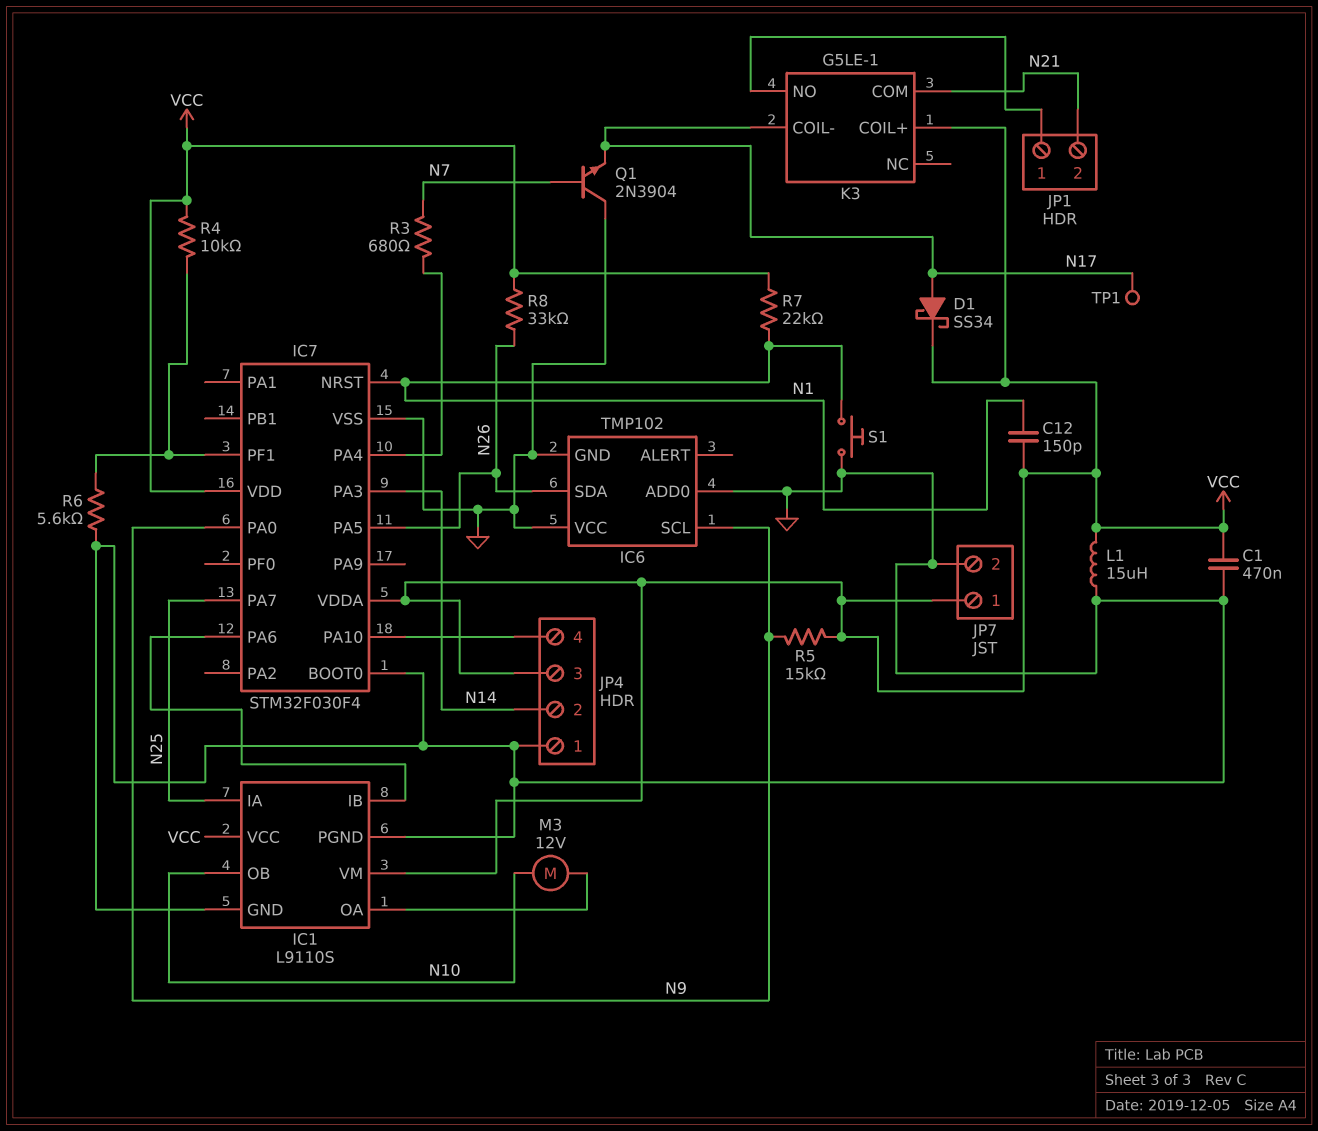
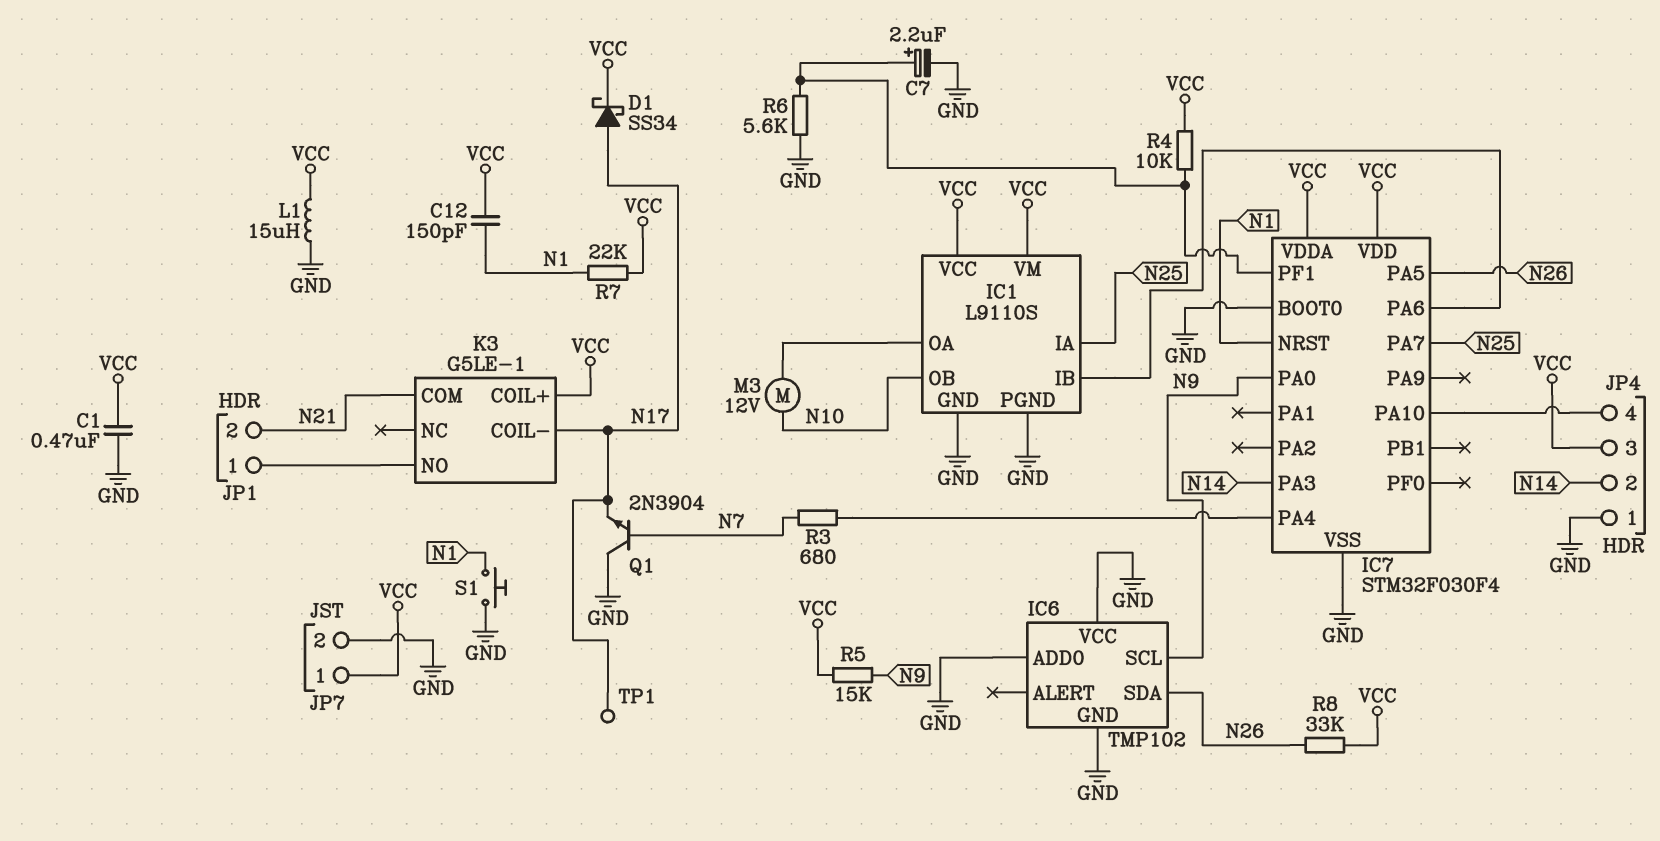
C7: none -> 2.2uF (plus IC7/PF1, minus GND)

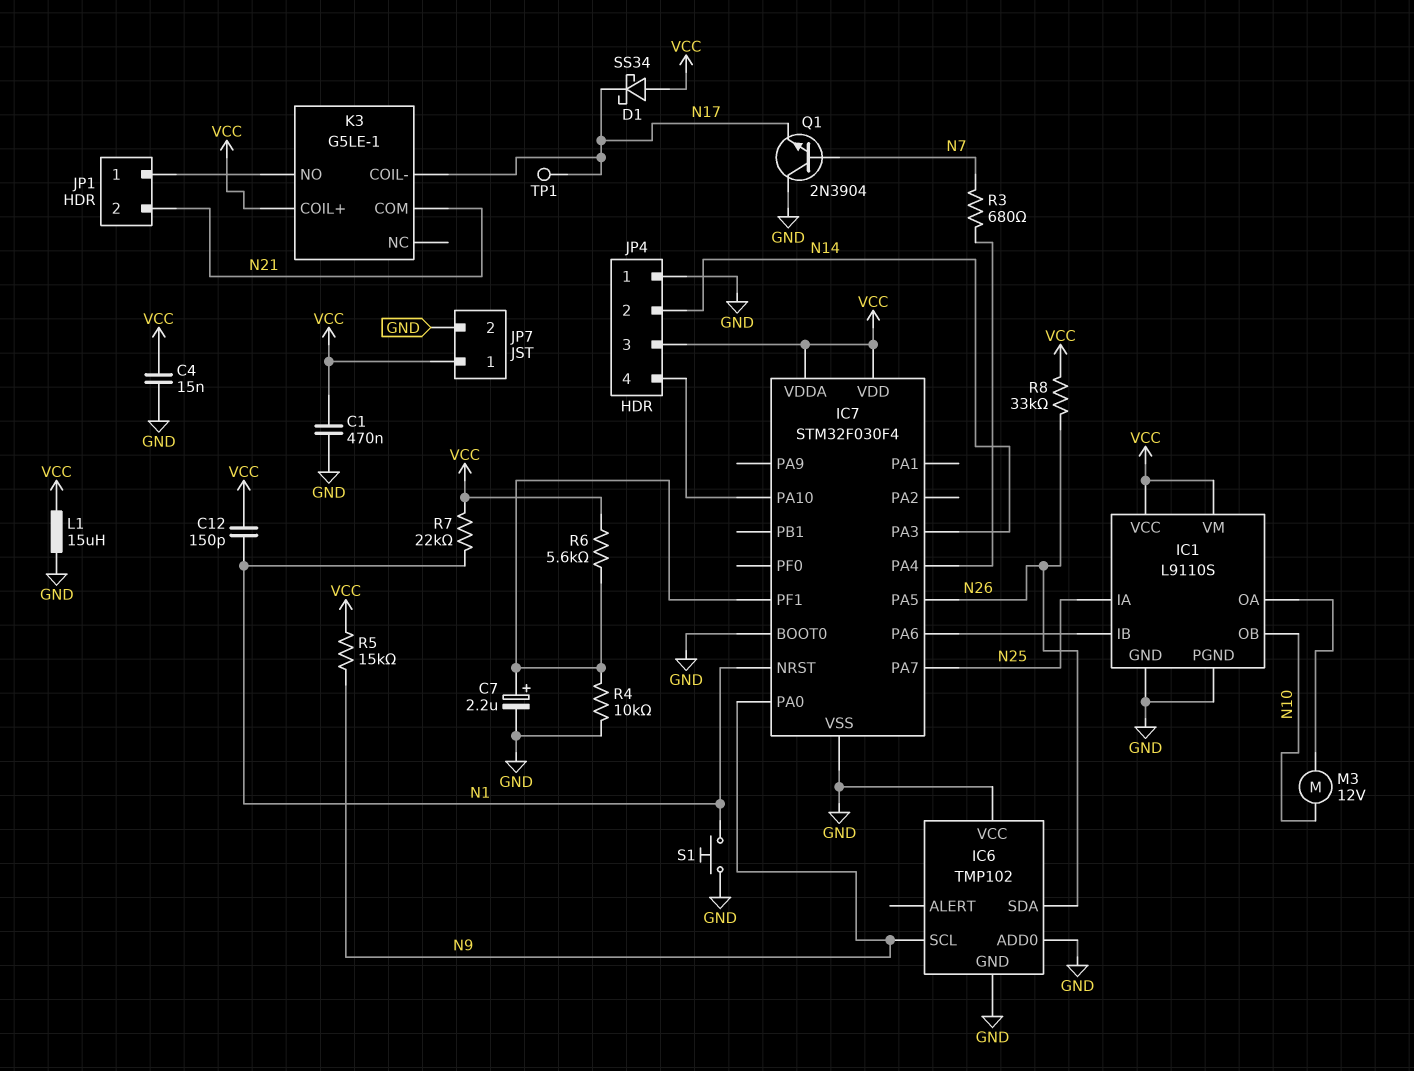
C4: none -> 15nF (GND, VCC)
D1: schottky SS34 (A N17, K VCC) -> schottky SS34 (A VCC, K N17)
R4: 10k (IC7/PF1, VCC) -> 10k (GND, IC7/PF1)
R6: 5.6k (GND, IC7/PF1) -> 5.6k (IC7/PF1, VCC)

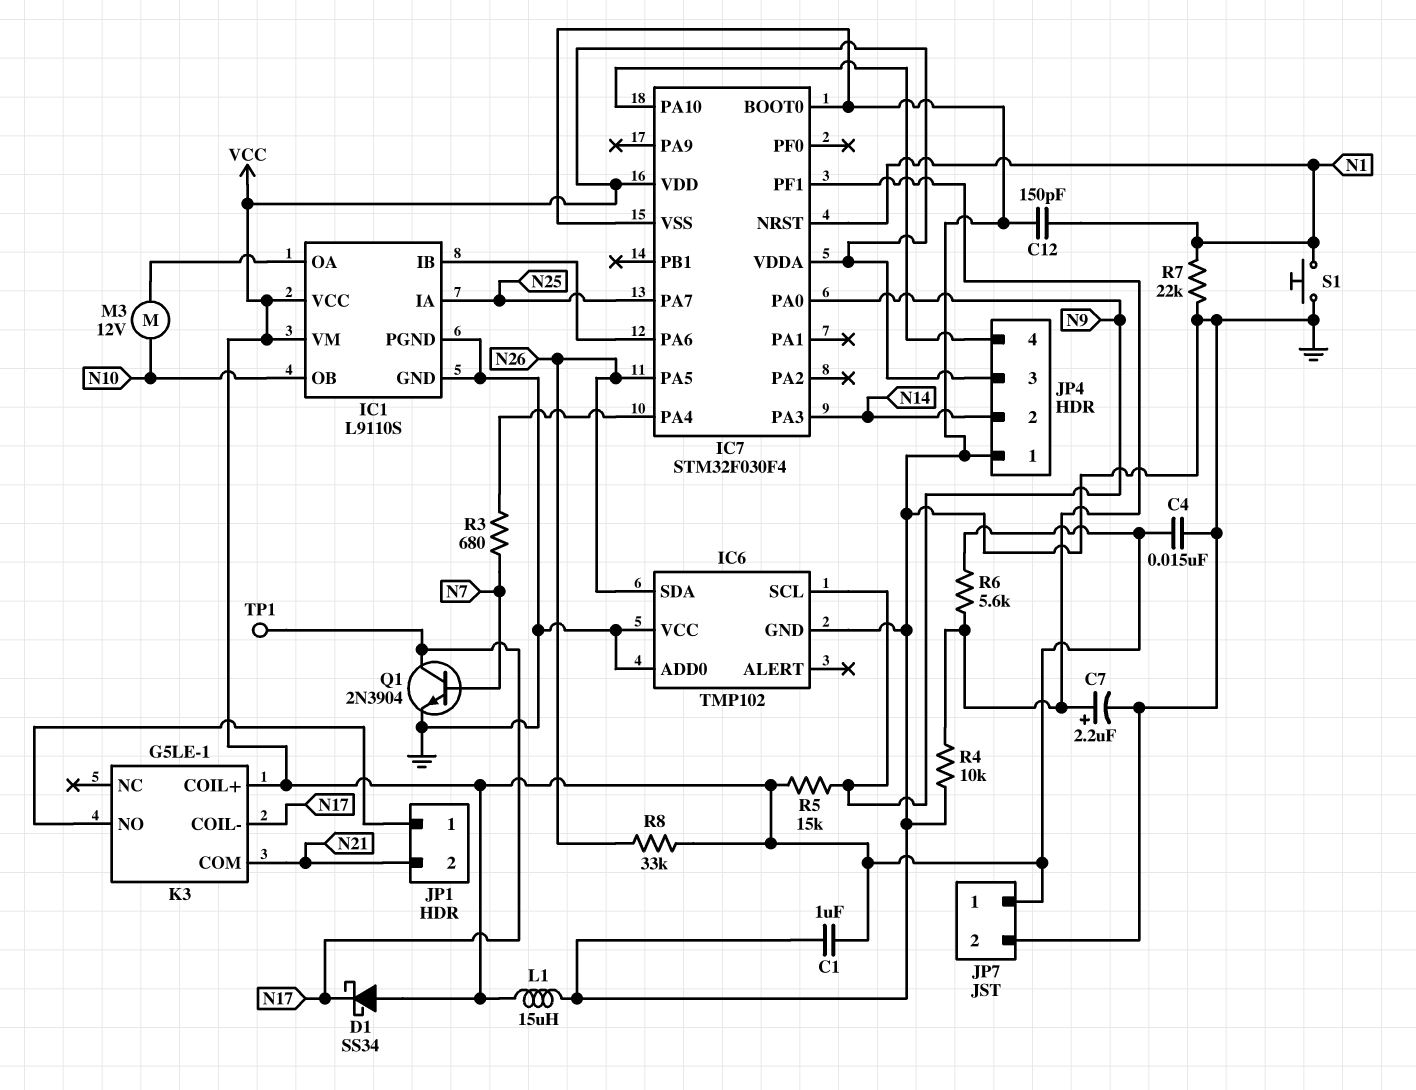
C1: 470nF (GND, VCC) -> 1uF (GND, VCC)
C12: 150pF (N1, VCC) -> 150pF (GND, N1)
Q1: NPN 2N3904 (B N7, C GND, E N17) -> NPN 2N3904 (B N7, C N17, E GND)
R7: 22k (N1, VCC) -> 22k (GND, N1)

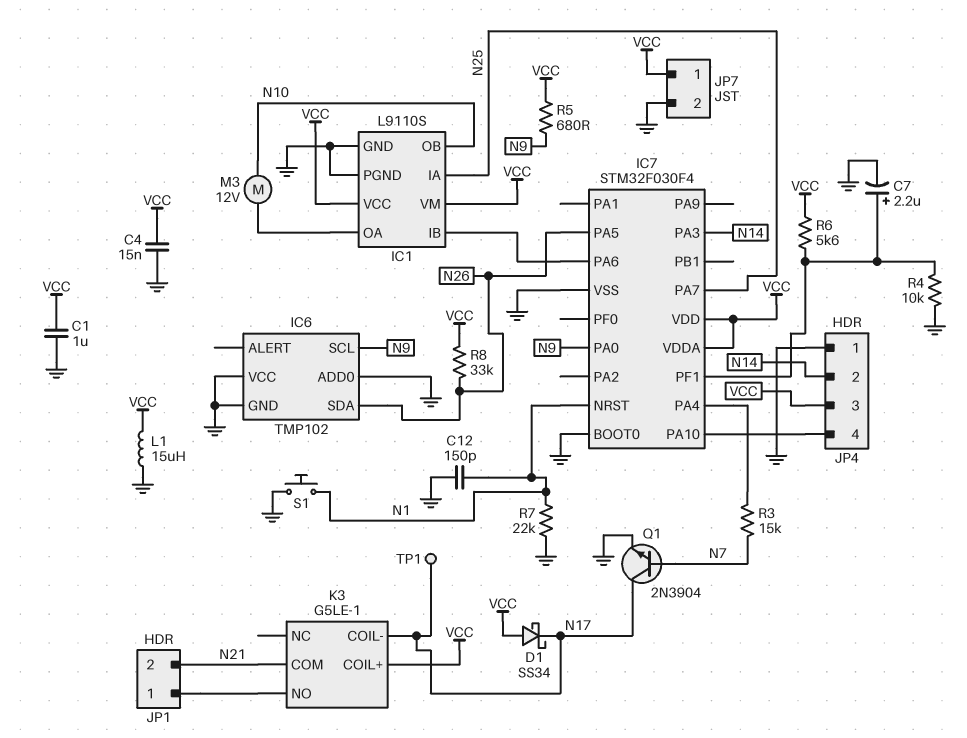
R3: 680 (IC7/PA4, N7) -> 15k (IC7/PA4, N7)
R5: 15k (N9, VCC) -> 680 (N9, VCC)

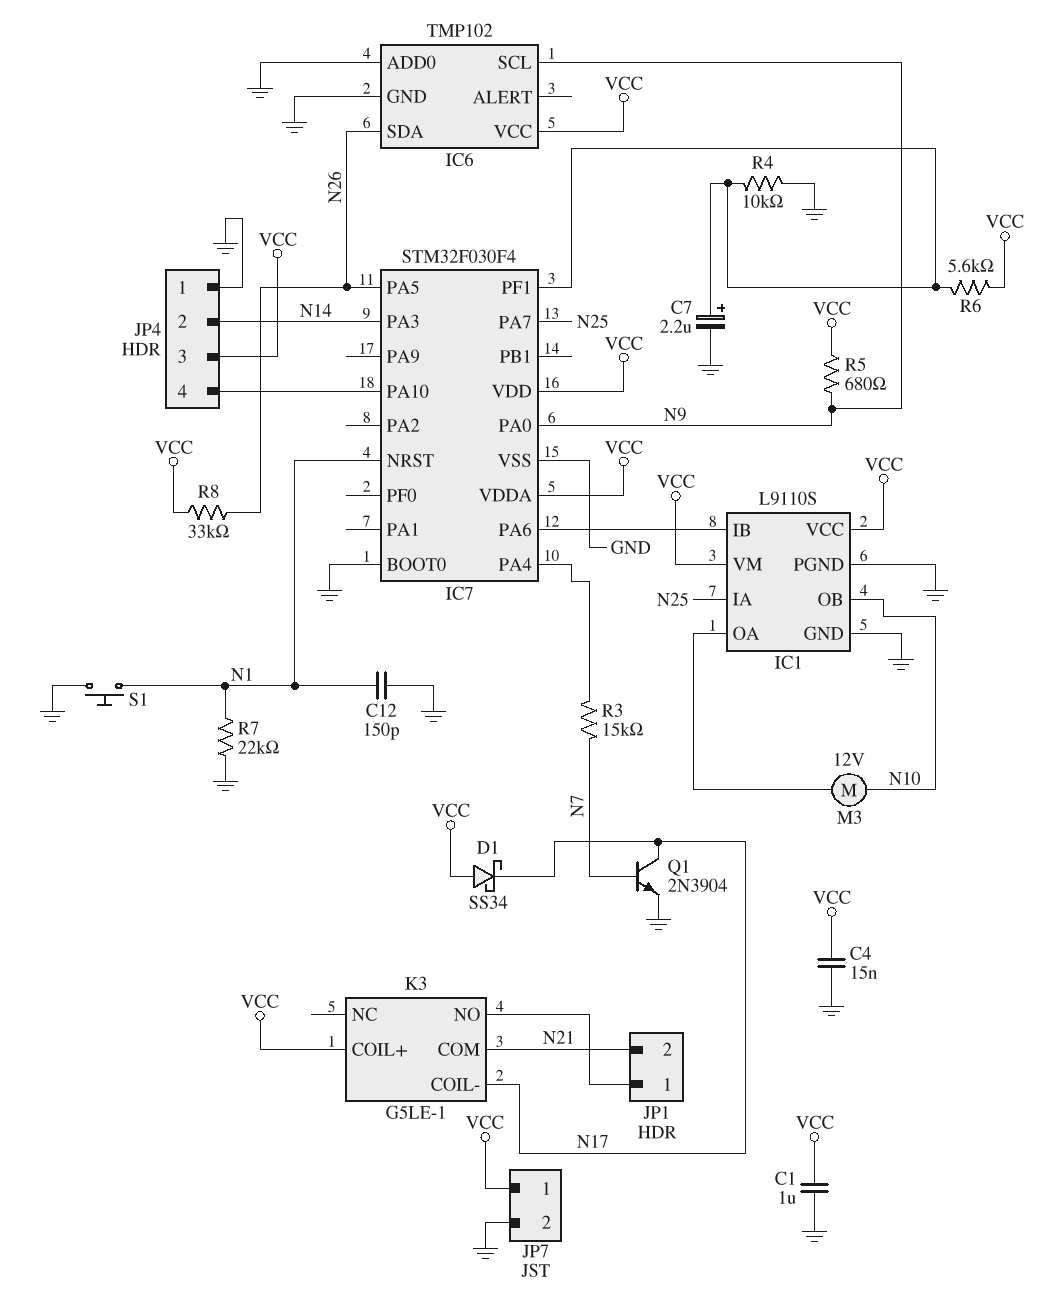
IC6 pin VCC: GND -> VCC
L1: 15uH (GND, VCC) -> none
TP1: test point (N17) -> none

